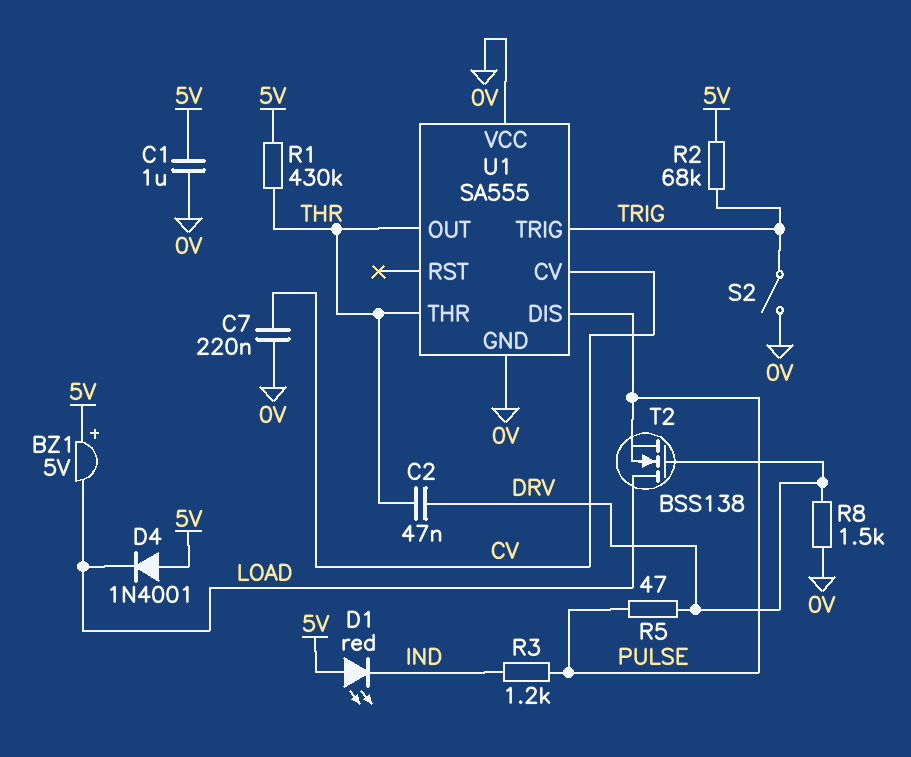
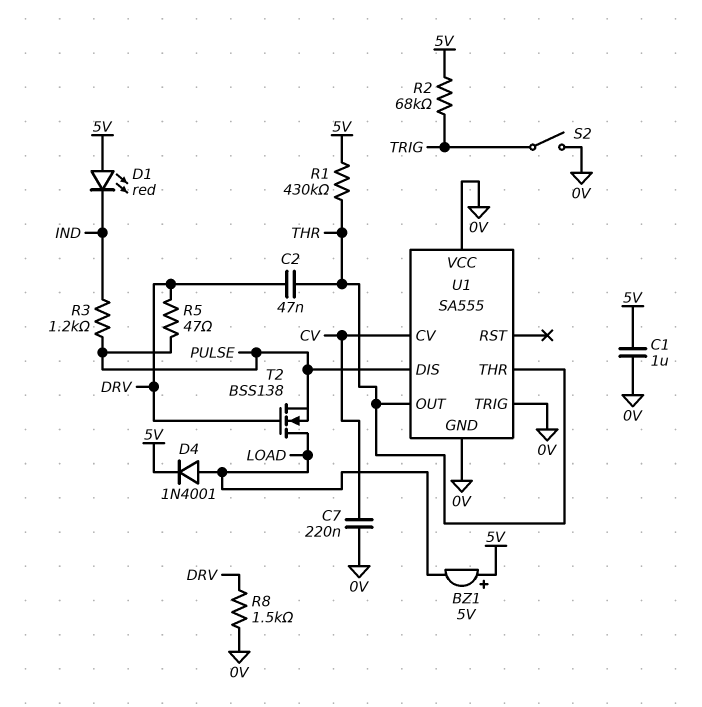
D4: diode 1N4001 (A 5V, K LOAD) -> diode 1N4001 (A LOAD, K 5V)
U1 pin TRIG: TRIG -> 0V

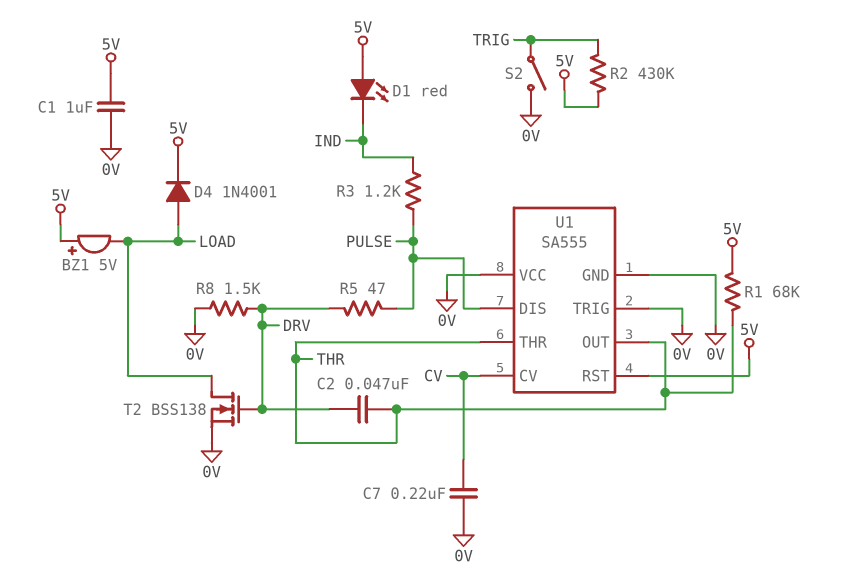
R1: 430k (5V, THR) -> 68k (5V, THR)
R2: 68k (5V, TRIG) -> 430k (5V, TRIG)
T2: NMOS BSS138 (G DRV, D LOAD, S PULSE) -> NMOS BSS138 (G DRV, D LOAD, S 0V)
U1 pin RST: none -> 5V

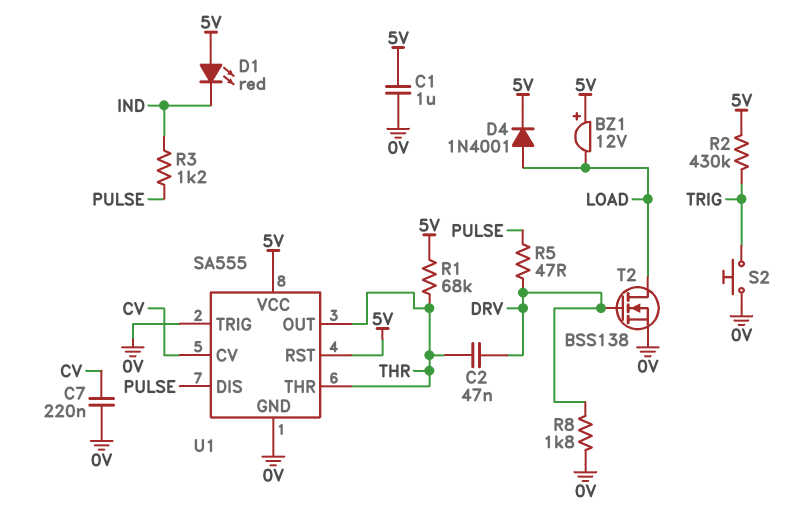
BZ1: buzzer 5V (plus 5V, minus LOAD) -> buzzer 12V (plus 5V, minus LOAD)
R8: 1.5k (0V, DRV) -> 1.8k (0V, DRV)
S2: switch (0V, TRIG) -> button (0V, TRIG)
U1 pin VCC: 0V -> 5V

